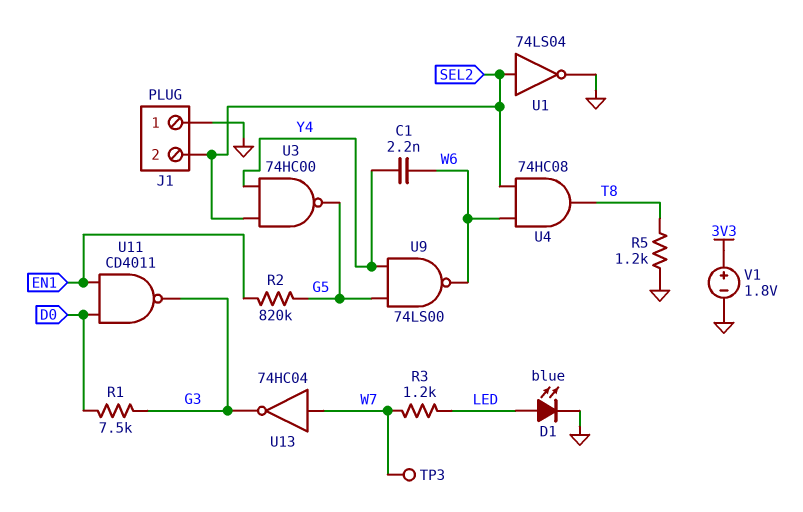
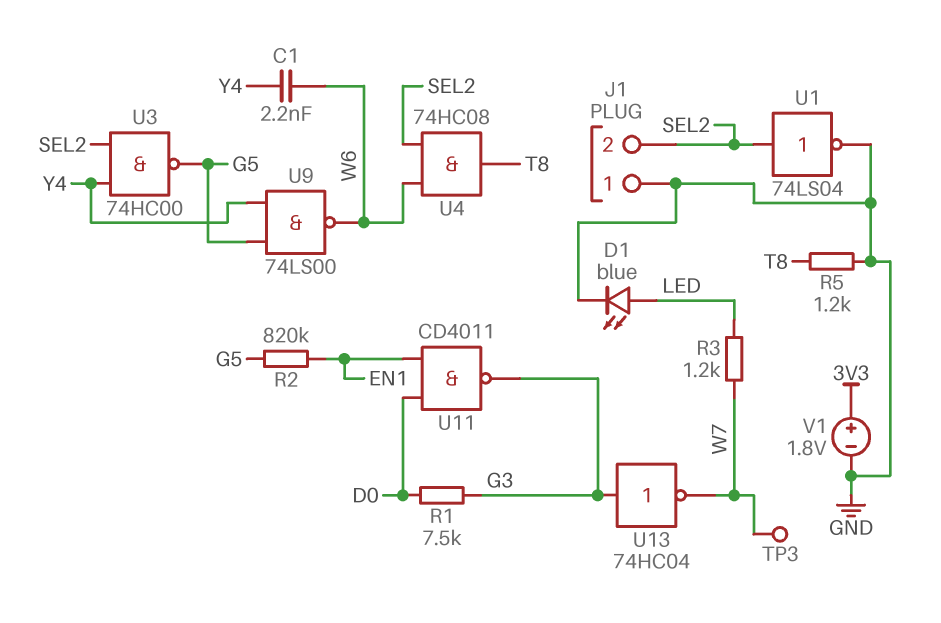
U13: NOT 74HC04 (in W7, out G3) -> NOT 74HC04 (in G3, out W7)

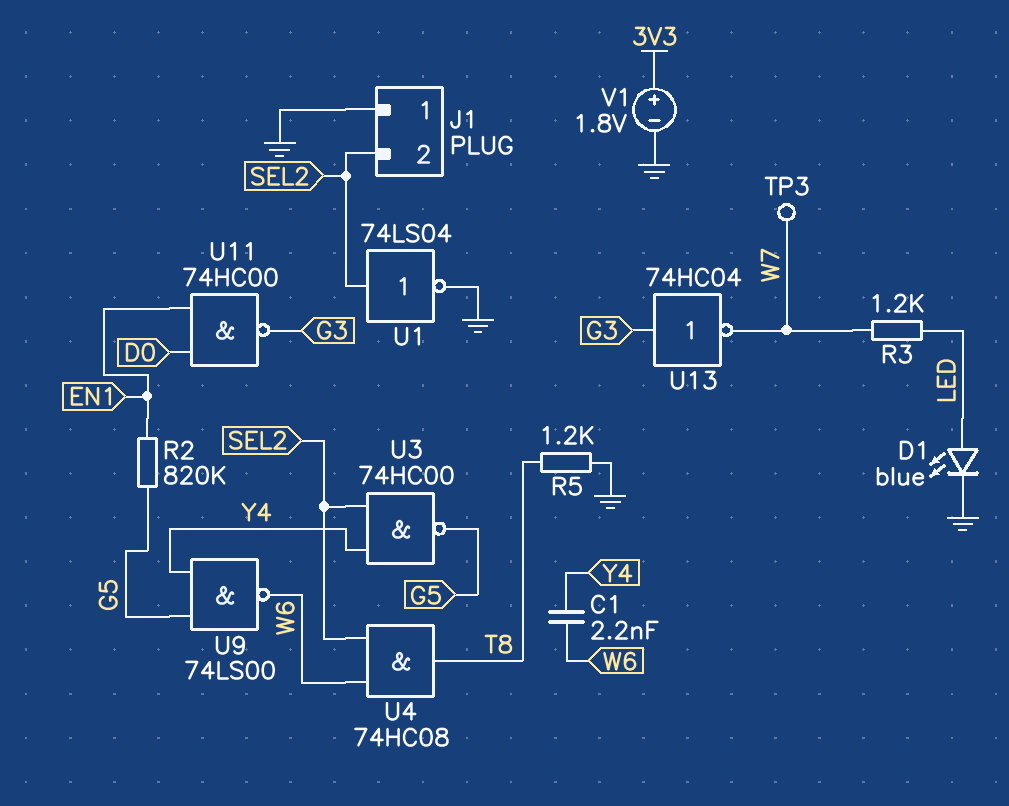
R1: 7.5k (D0, G3) -> none
U11: NAND CD4011 (in D0, in EN1, out G3) -> NAND 74HC00 (in D0, in EN1, out G3)

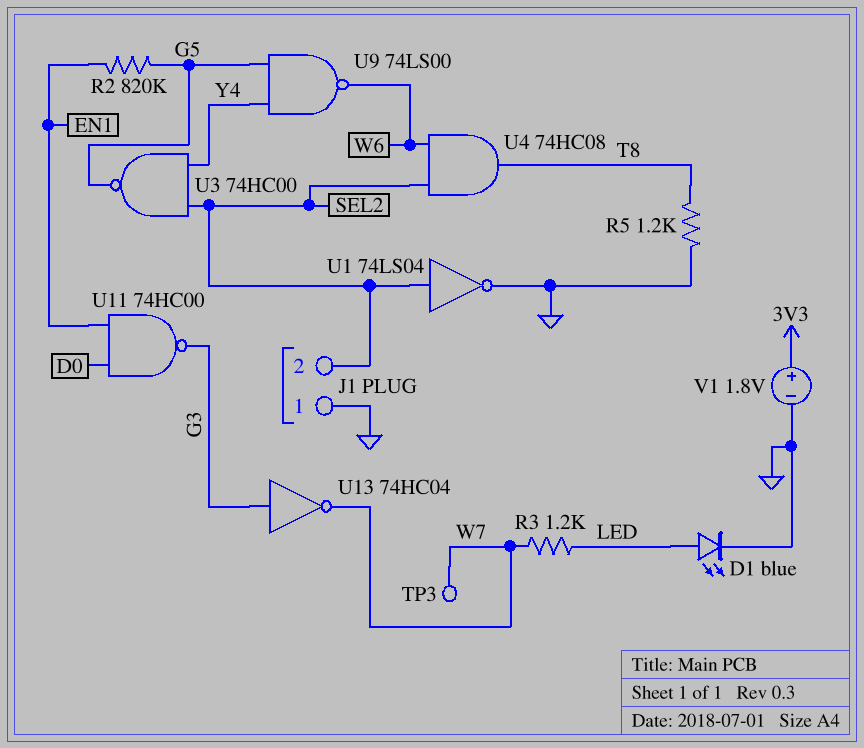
C1: 2.2nF (W6, Y4) -> none

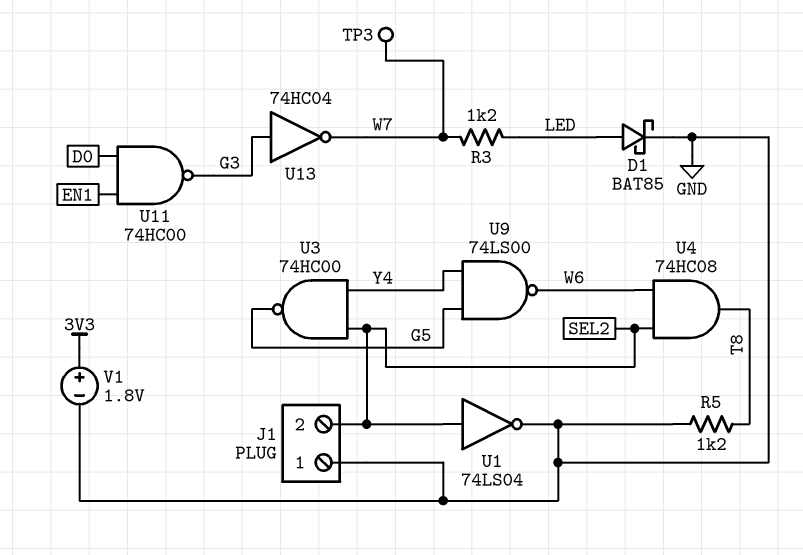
D1: LED blue (A LED, K GND) -> schottky BAT85 (A LED, K GND)
R2: 820k (EN1, G5) -> none

